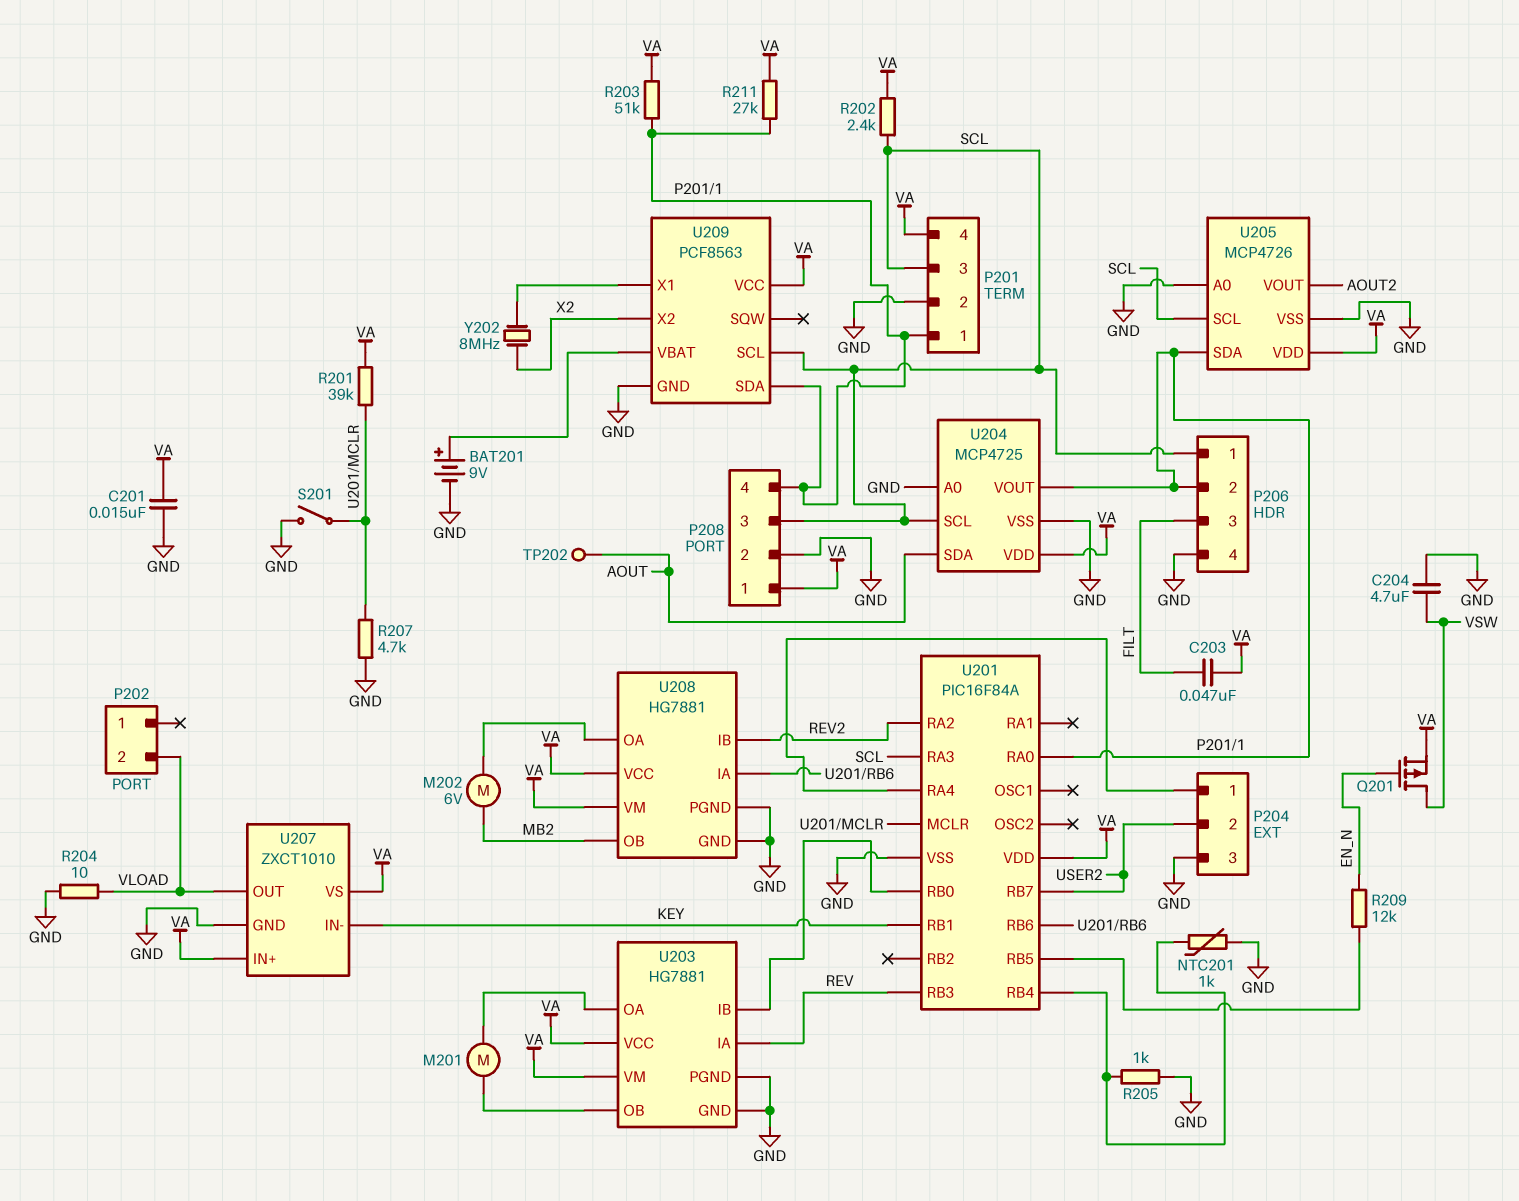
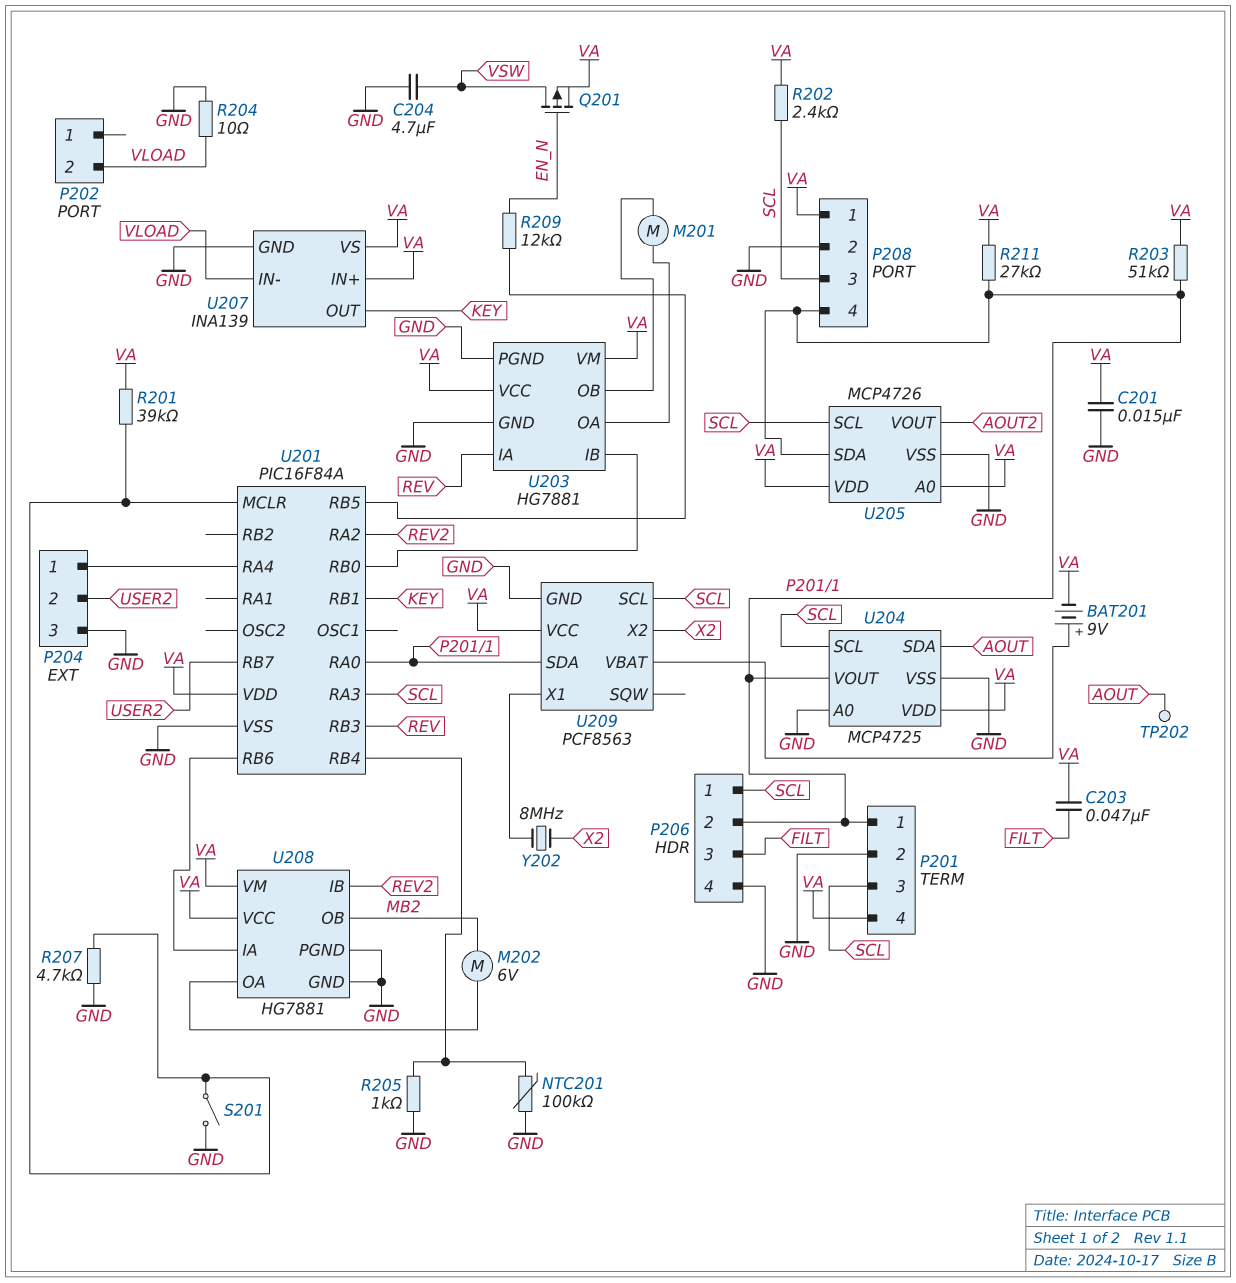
BAT201: 9V (plus U209/VBAT, minus GND) -> 9V (plus U209/VBAT, minus VA)
NTC201: 1k (GND, U201/RB4) -> 100k (GND, U201/RB4)
U205 pin A0: GND -> VA
U207: ZXCT1010 -> INA139
U207 pin IN-: KEY -> VLOAD
U207 pin OUT: VLOAD -> KEY

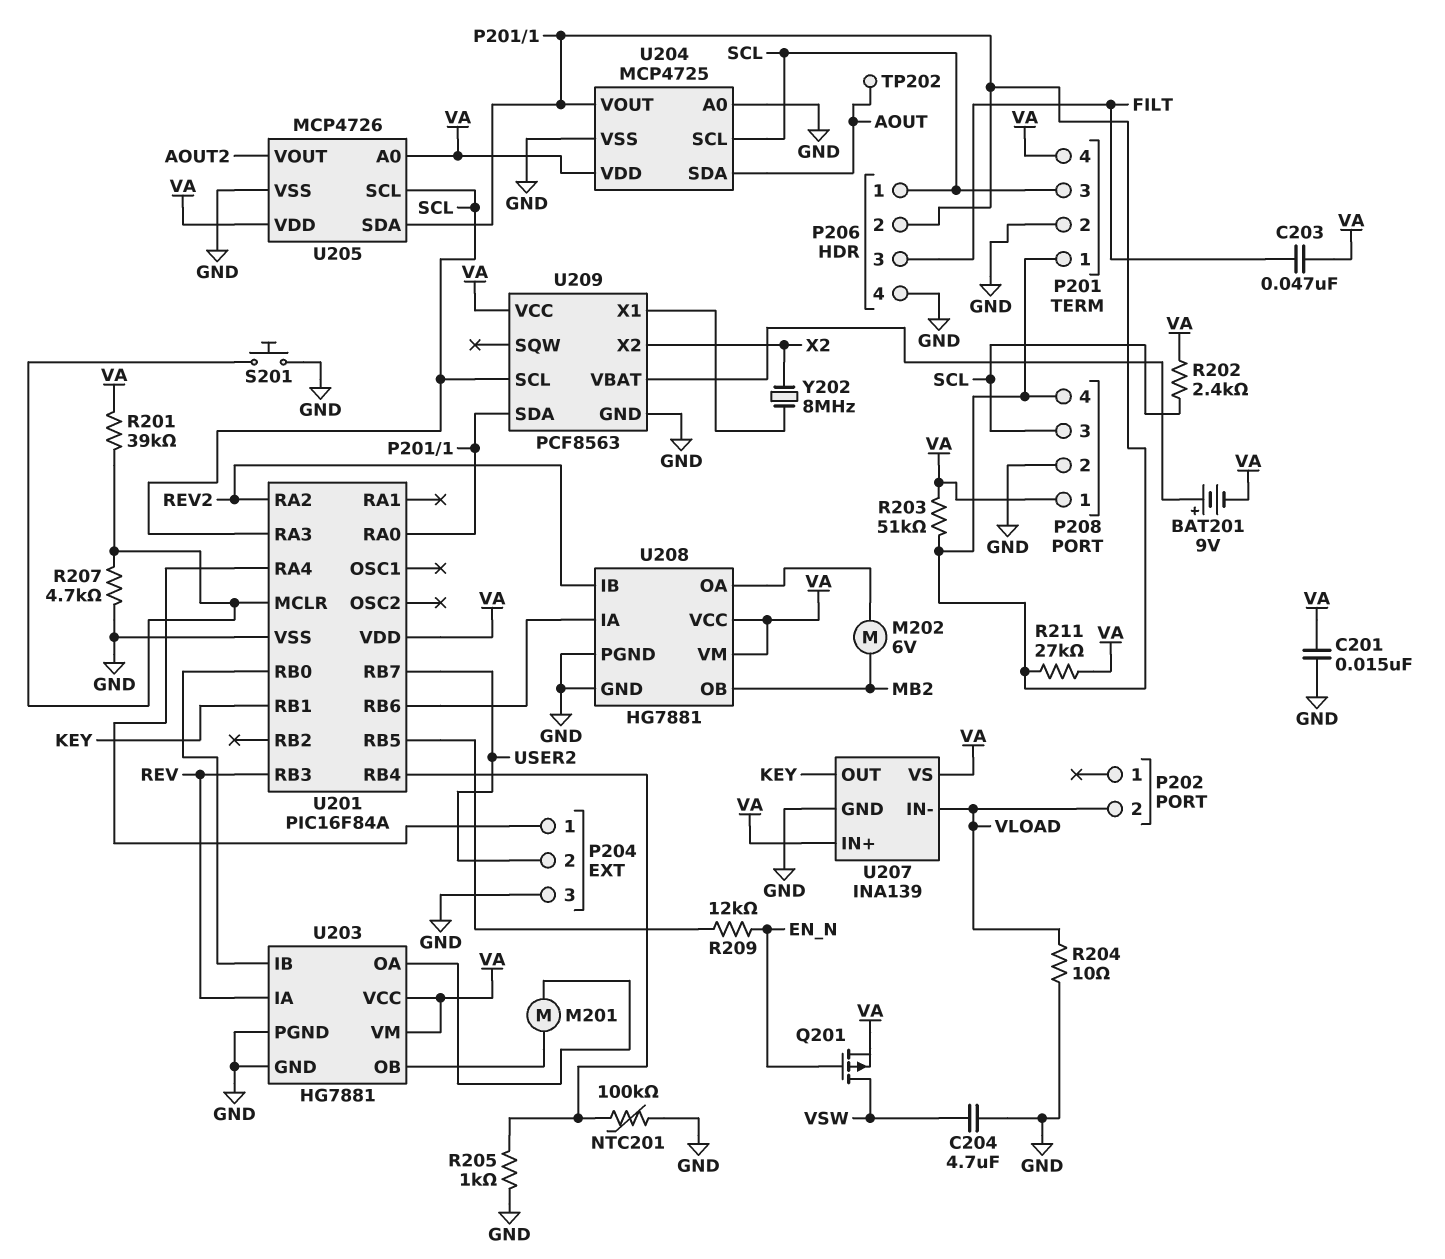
S201: switch (GND, U201/MCLR) -> button (GND, U201/MCLR)

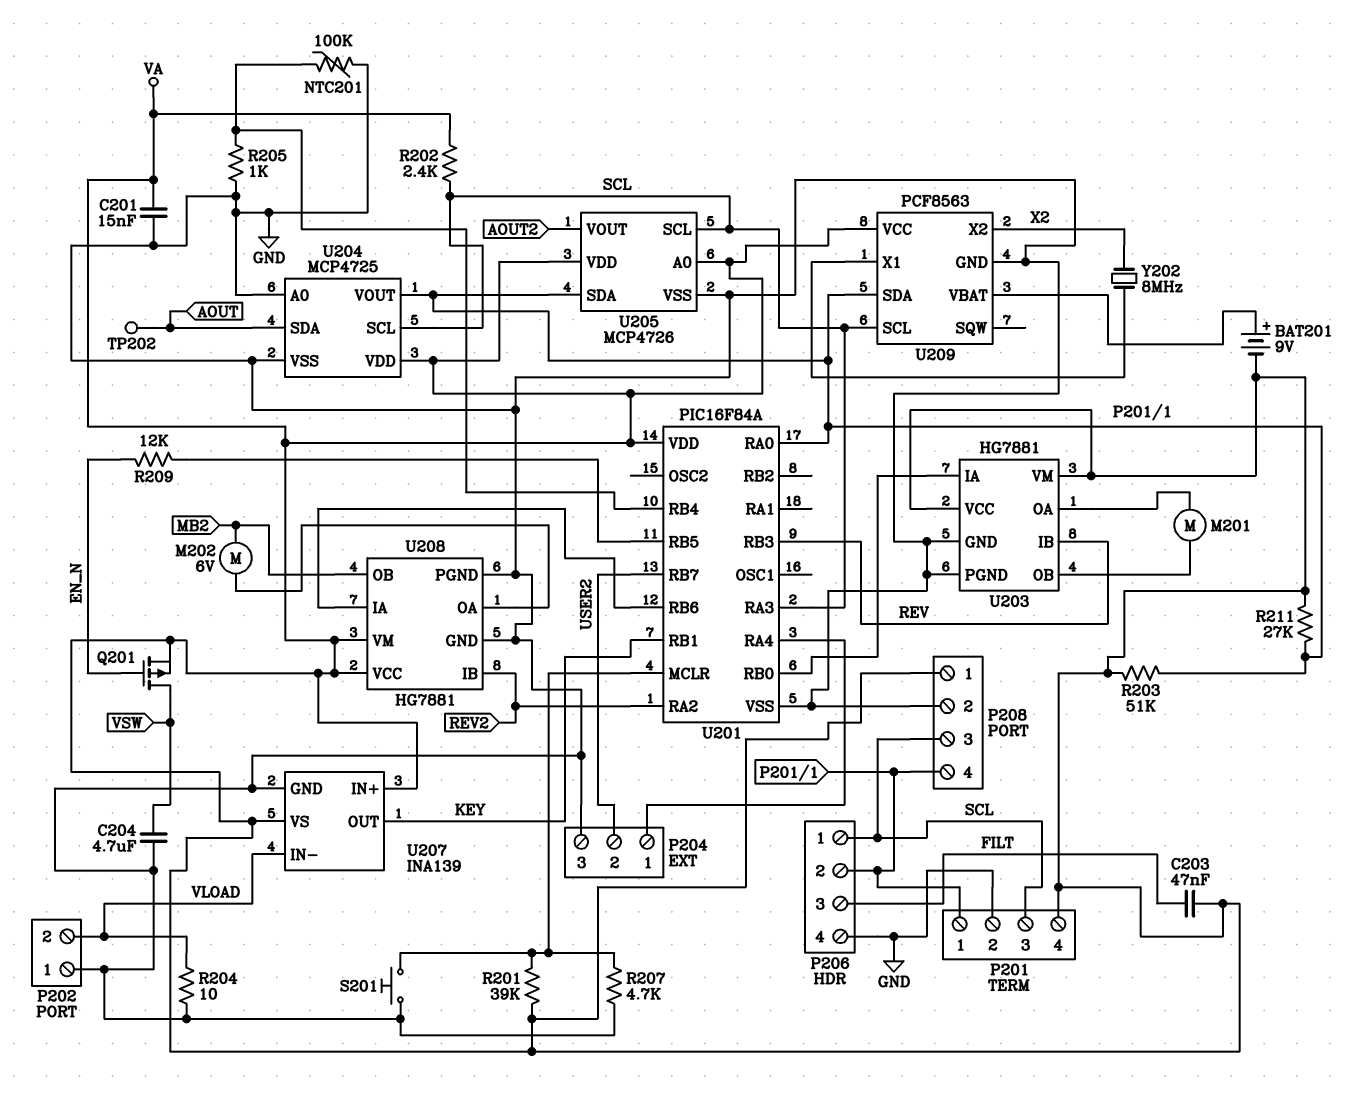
P202 pin 1: none -> GND
U203 pin IA: REV -> U201/RB0
U203 pin IB: U201/RB0 -> REV

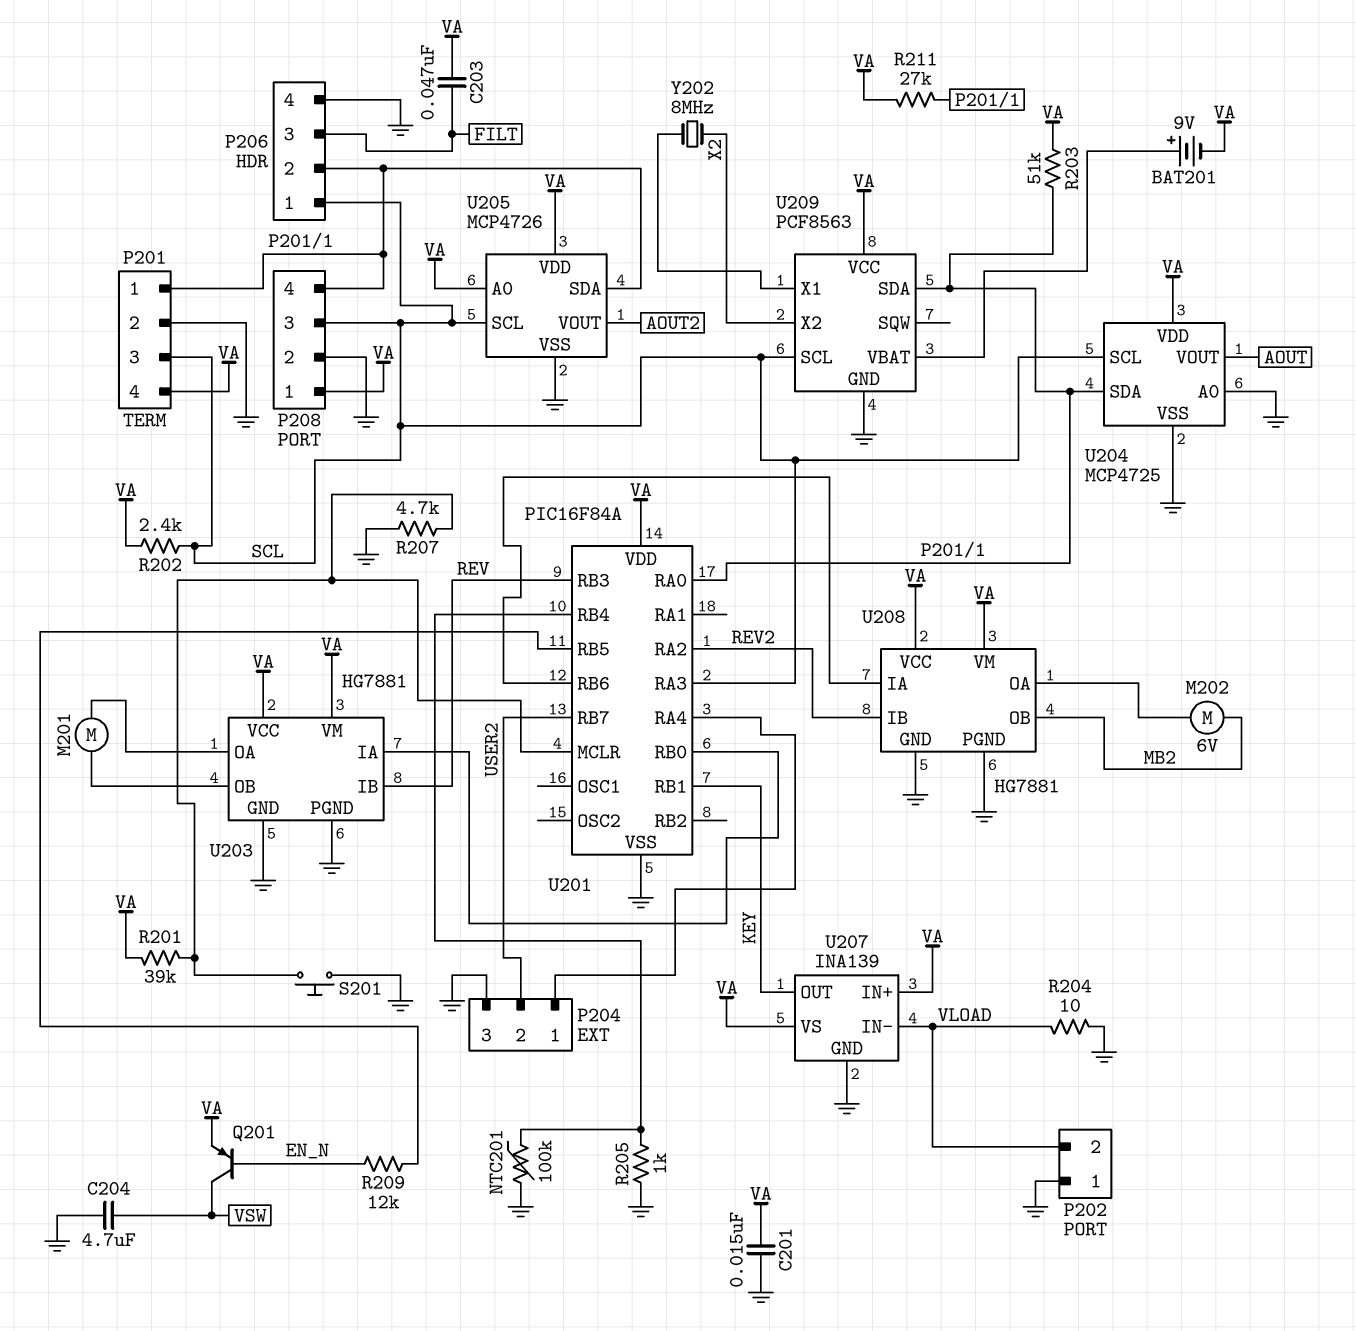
Q201: PMOS (G EN_N, D VSW, S VA) -> PNP (B EN_N, C VSW, E VA)
TP202: test point (AOUT) -> none
U204 pin SDA: AOUT -> P201/1
U204 pin VOUT: P201/1 -> AOUT

